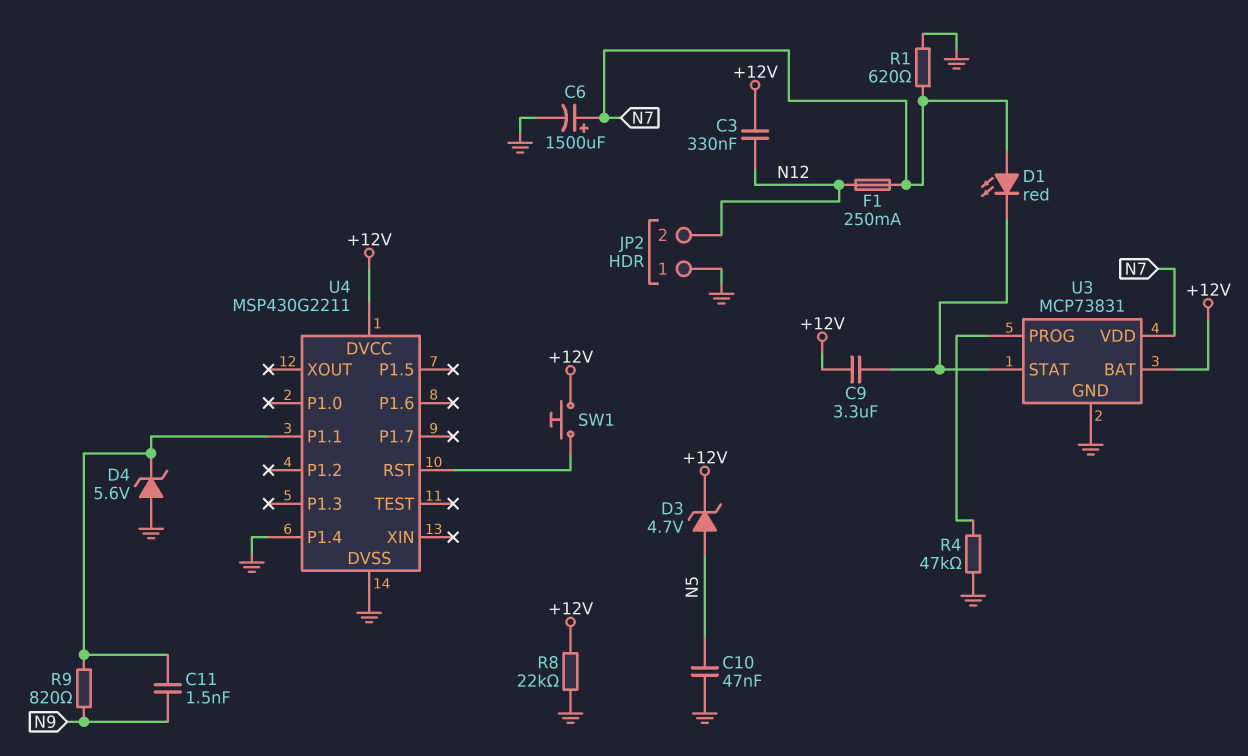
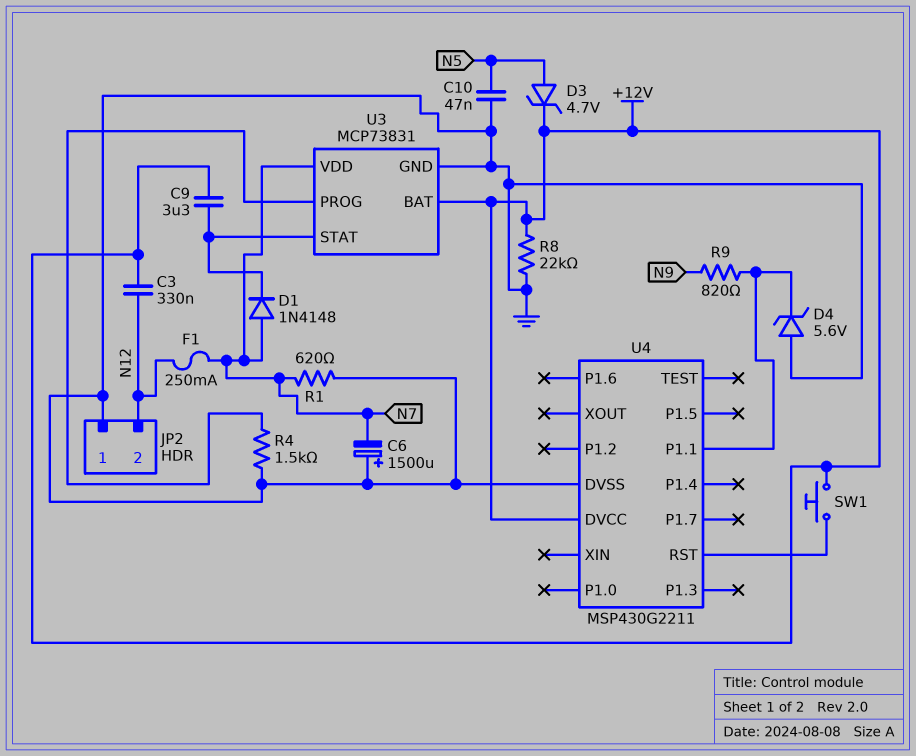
C6: 1500uF (plus N7, minus GND) -> 1500uF (plus GND, minus N7)
C11: 1.5nF (N9, U4/P1.1) -> none
D1: LED red (A N7, K U3/STAT) -> diode 1N4148 (A N7, K U3/STAT)
R4: 47k (GND, U3/PROG) -> 1.5k (GND, U3/PROG)
U4 pin P1.4: GND -> none

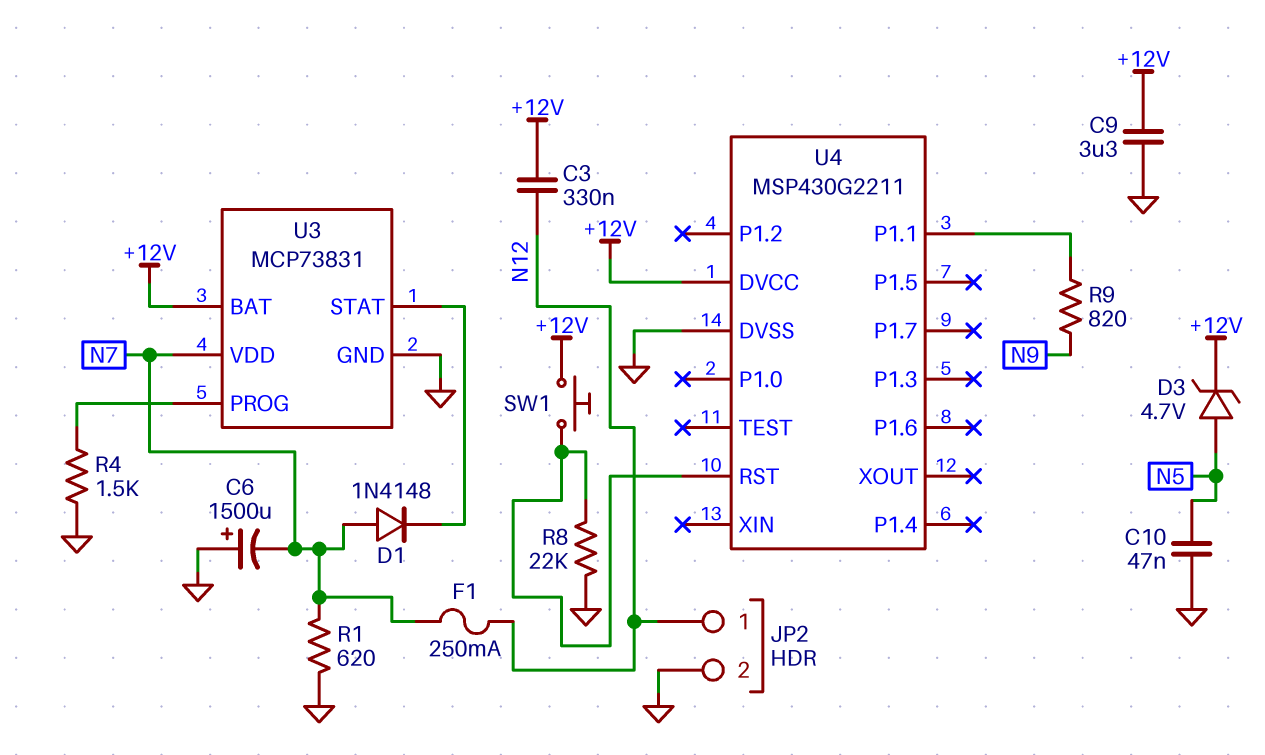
C9: 3.3uF (+12V, U3/STAT) -> 3.3uF (+12V, GND)
D4: zener 5.6V (A GND, K U4/P1.1) -> none
JP2 pin 1: GND -> N12
JP2 pin 2: N12 -> GND
R8: 22k (+12V, GND) -> 22k (GND, U4/RST)

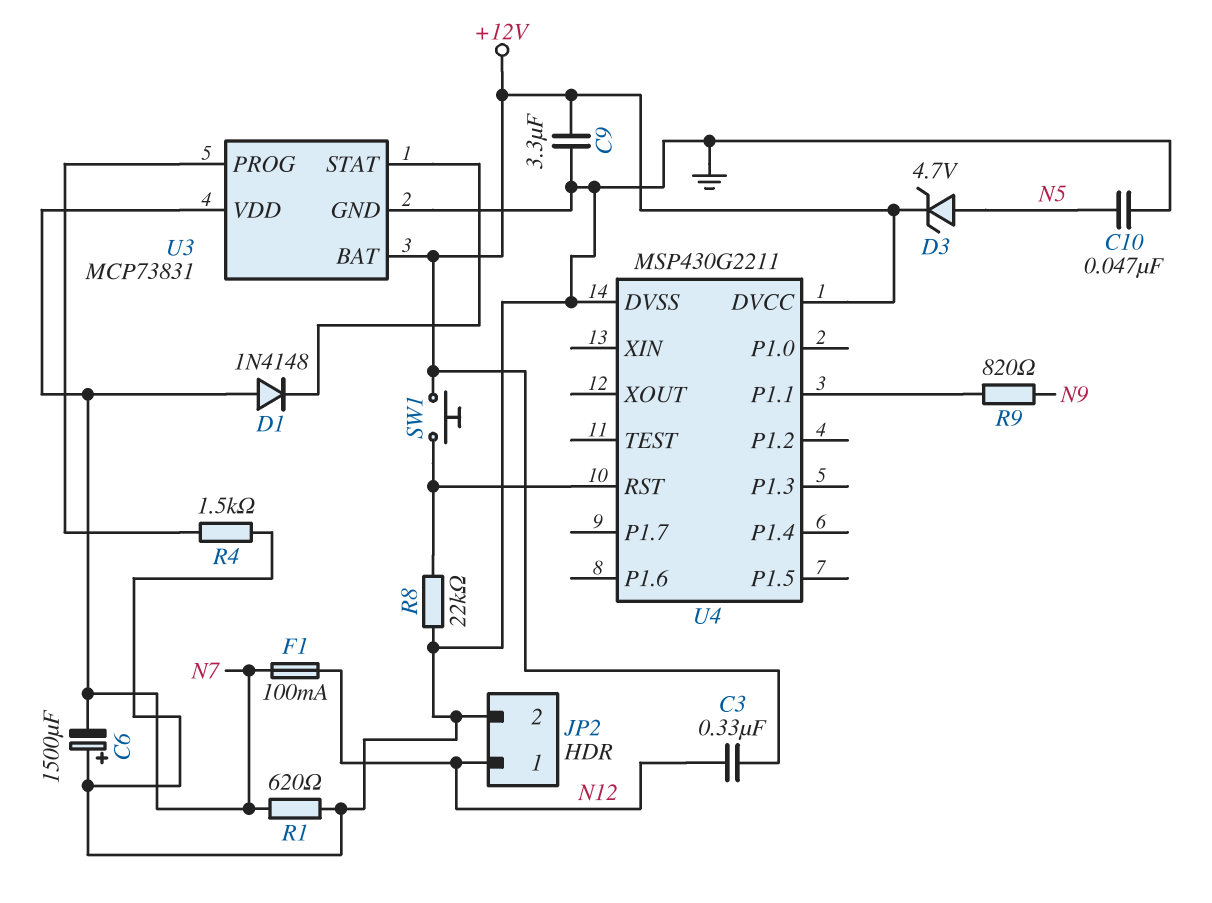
F1: 250mA (N7, N12) -> 100mA (N7, N12)

